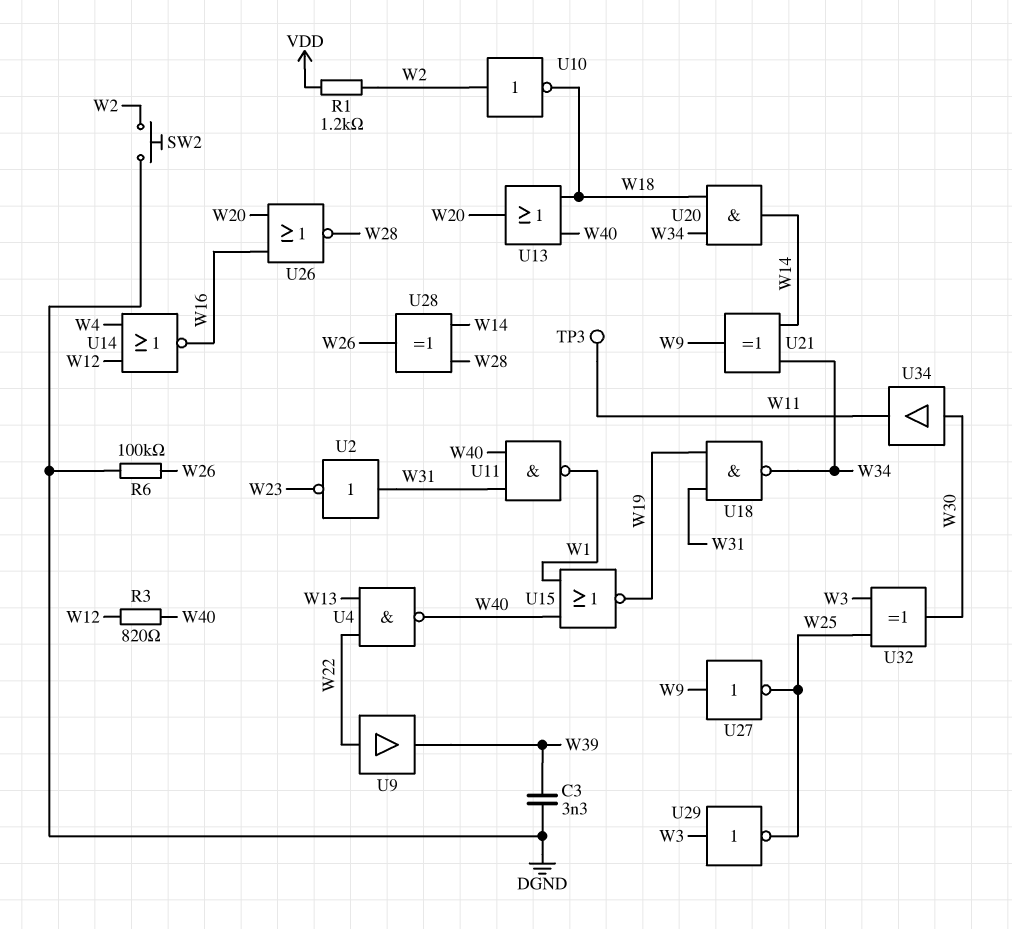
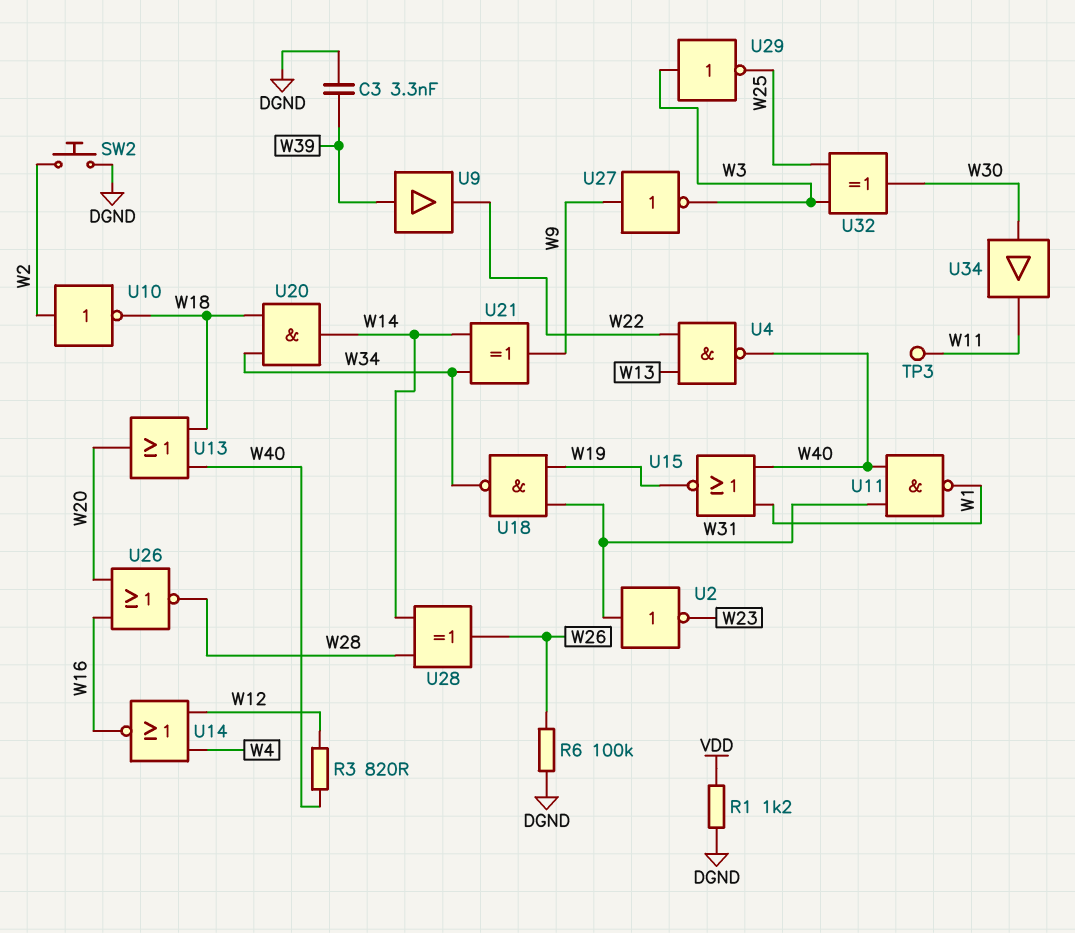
R1: 1.2k (VDD, W2) -> 1.2k (DGND, VDD)
U9: buffer (in W22, out W39) -> buffer (in W39, out W22)
U27: NOT (in W9, out W25) -> NOT (in W9, out W3)

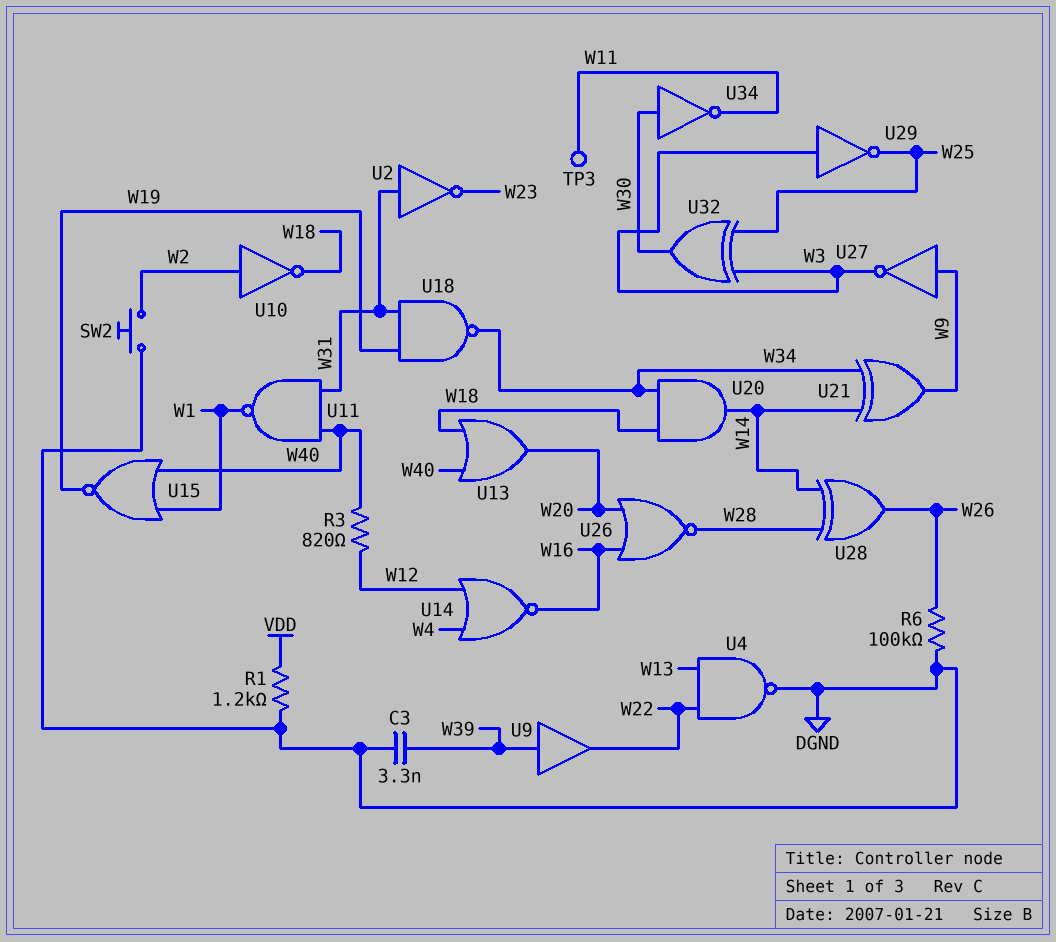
U4: NAND (in W13, in W22, out W40) -> NAND (in W13, in W22, out DGND)
U34: buffer (in W30, out W11) -> NOT (in W30, out W11)

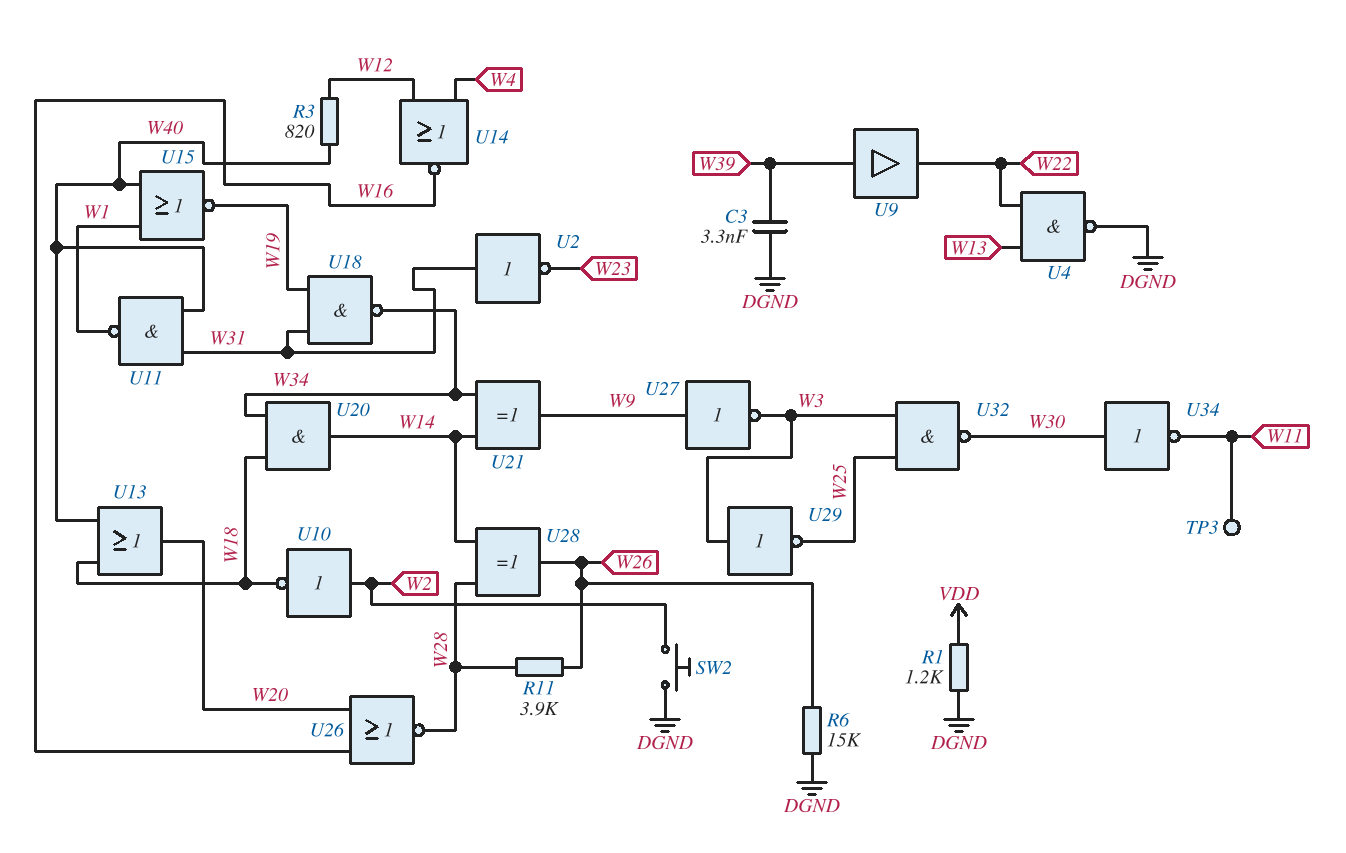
R6: 100k (DGND, W26) -> 15k (DGND, W26)
R11: none -> 3.9k (W26, W28)
U32: XOR (in W3, in W25, out W30) -> NAND (in W3, in W25, out W30)

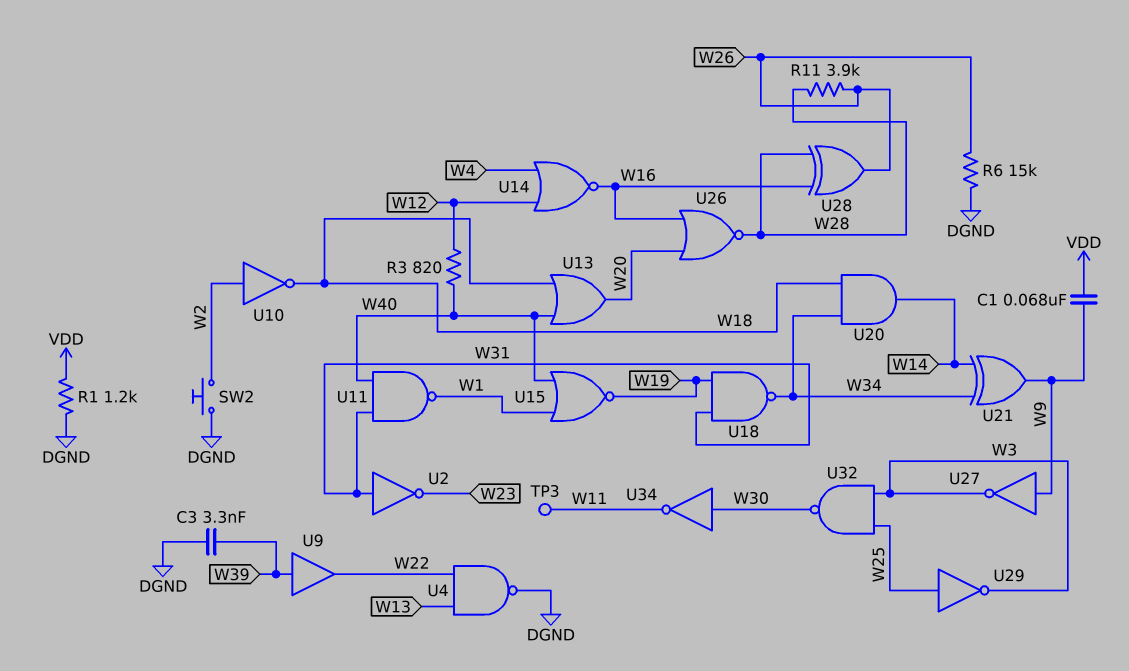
C1: none -> 68nF (VDD, W9)
U28: XOR (in W14, in W28, out W26) -> XOR (in W16, in W28, out W26)
U29: NOT (in W3, out W25) -> NOT (in W25, out W3)

